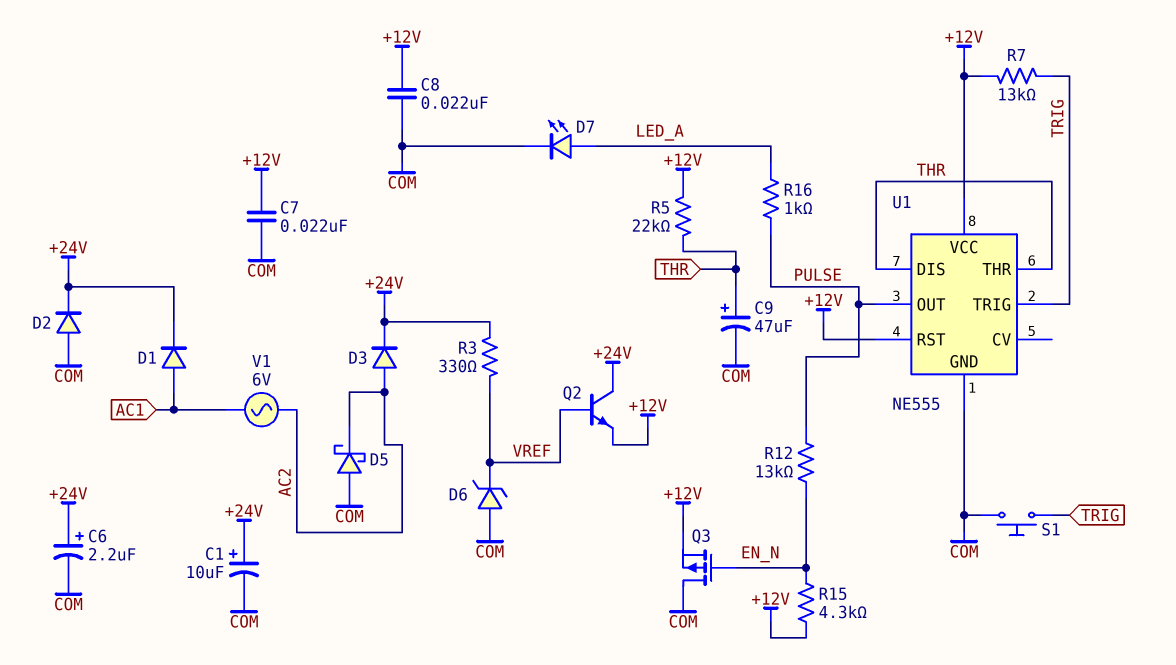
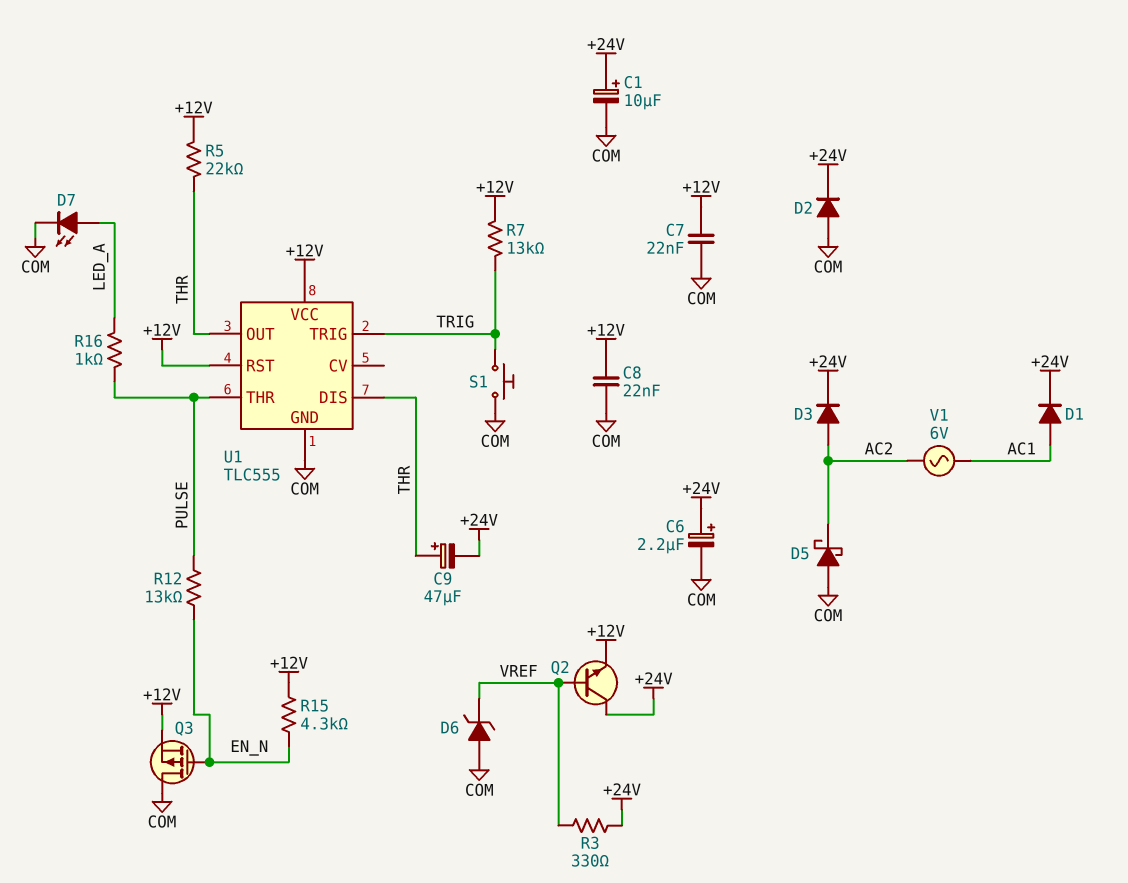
C9: 47uF (plus THR, minus COM) -> 47uF (plus THR, minus +24V)
U1: NE555 -> TLC555
U1 pin OUT: PULSE -> THR
U1 pin THR: THR -> PULSE

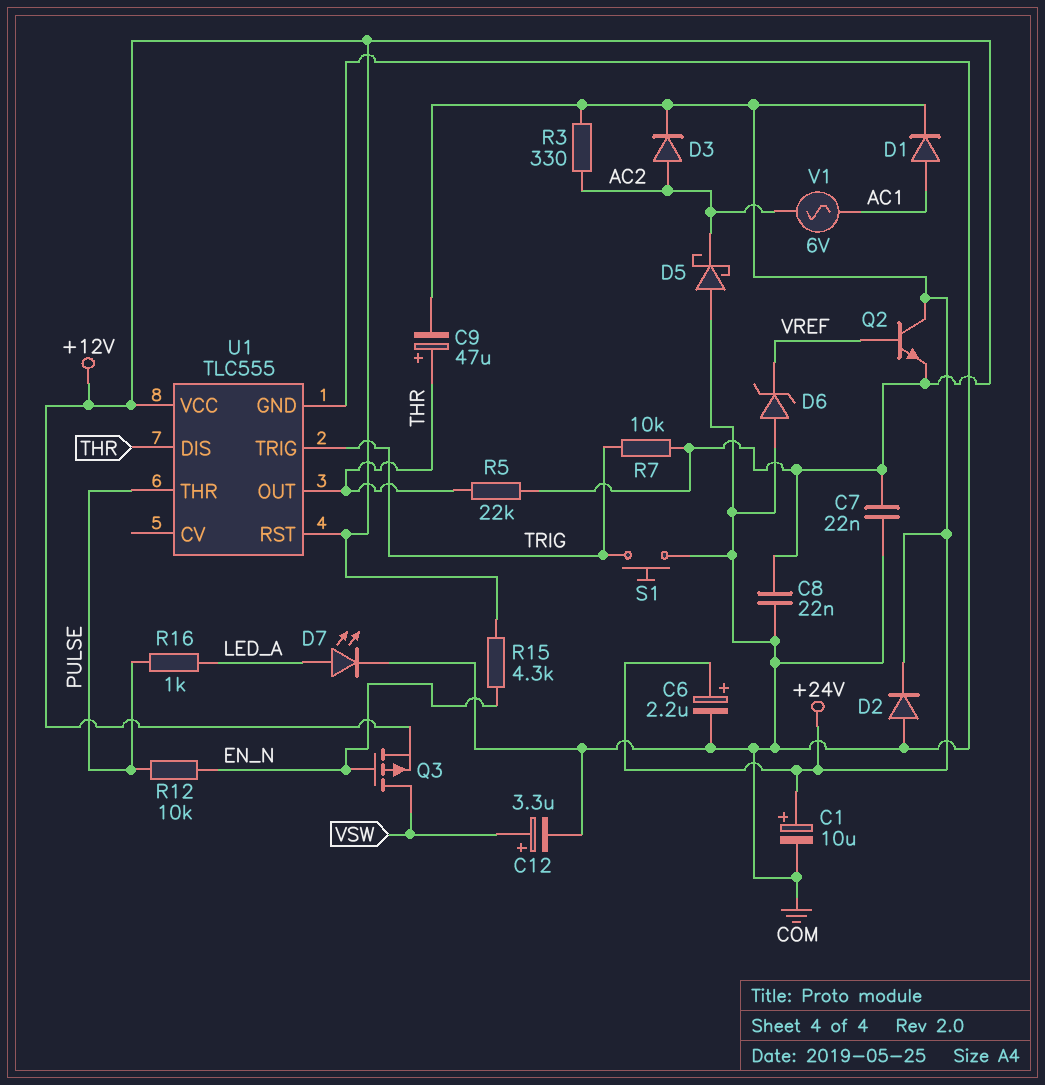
C12: none -> 3.3uF (plus VSW, minus COM)
Q3: PMOS (G EN_N, D COM, S +12V) -> PMOS (G EN_N, D VSW, S +12V)
R3: 330 (+24V, VREF) -> 330 (+24V, AC2)
R7: 13k (+12V, TRIG) -> 10k (+12V, TRIG)
R12: 13k (EN_N, PULSE) -> 10k (EN_N, PULSE)

